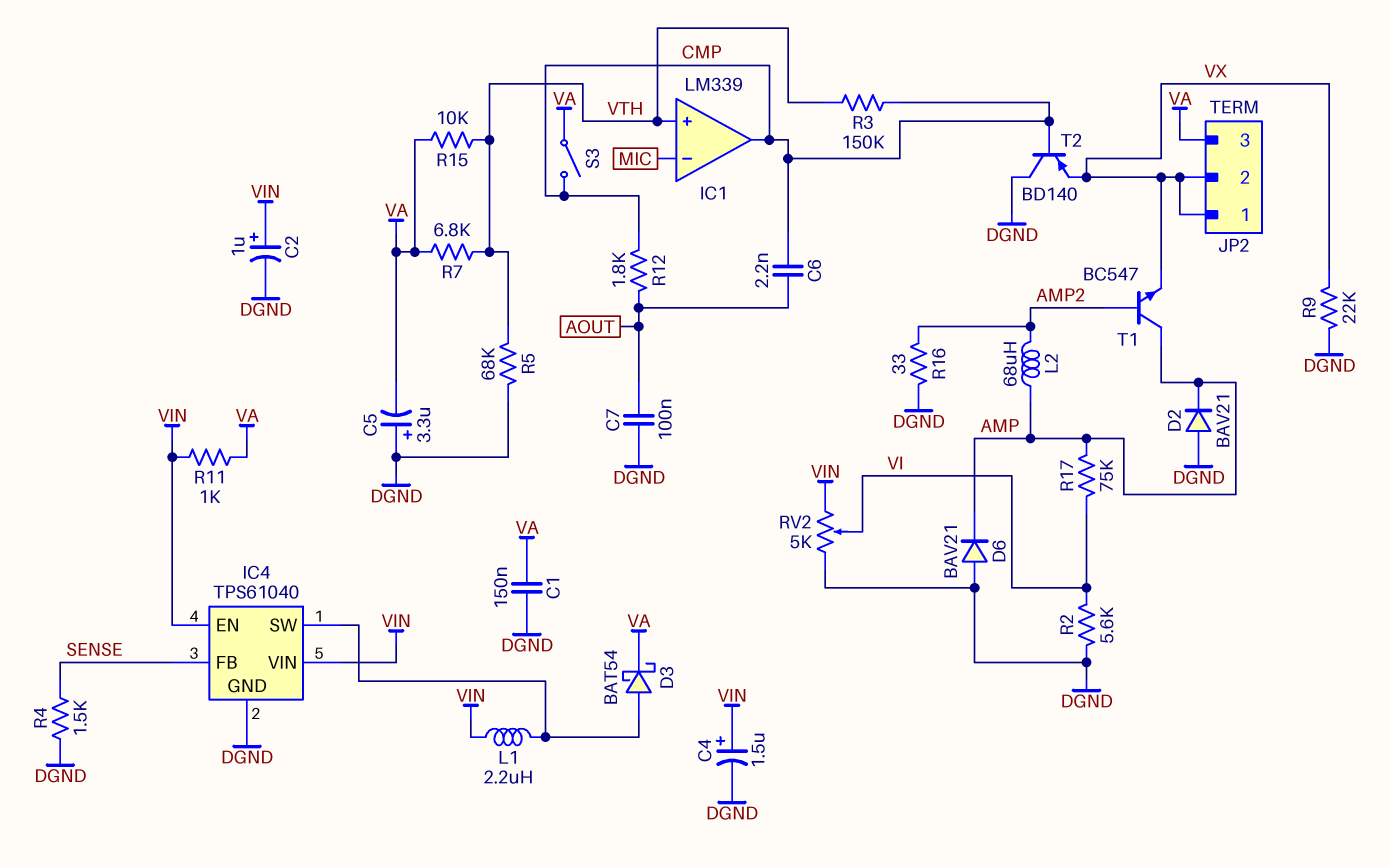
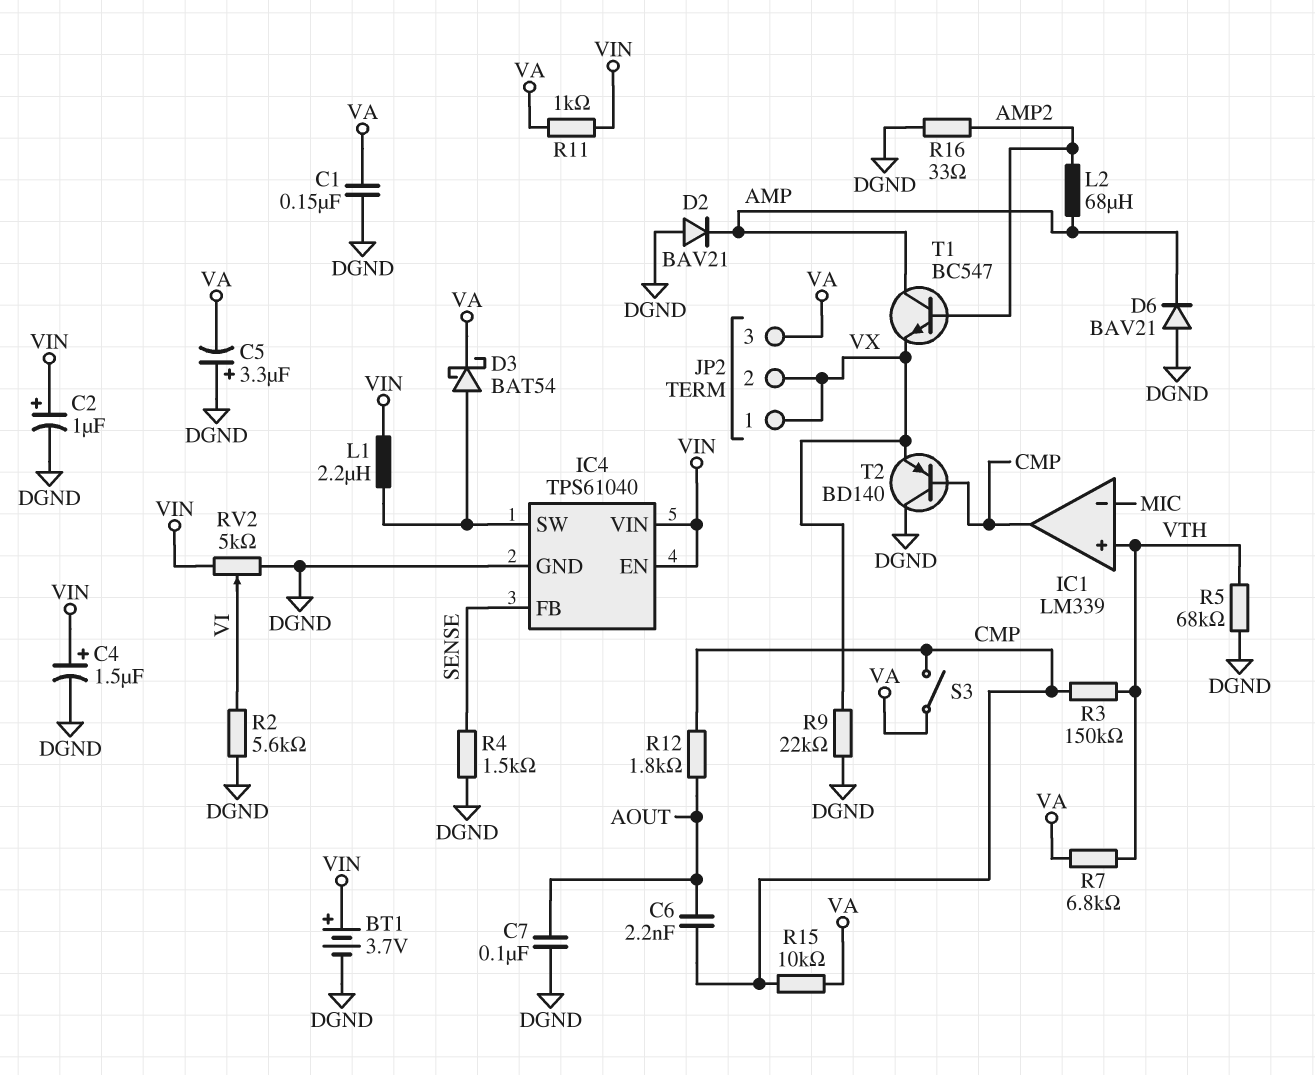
BT1: none -> 3.7V (plus VIN, minus DGND)
R15: 10k (VA, VTH) -> 10k (CMP, VA)
R17: 75k (AMP, VI) -> none

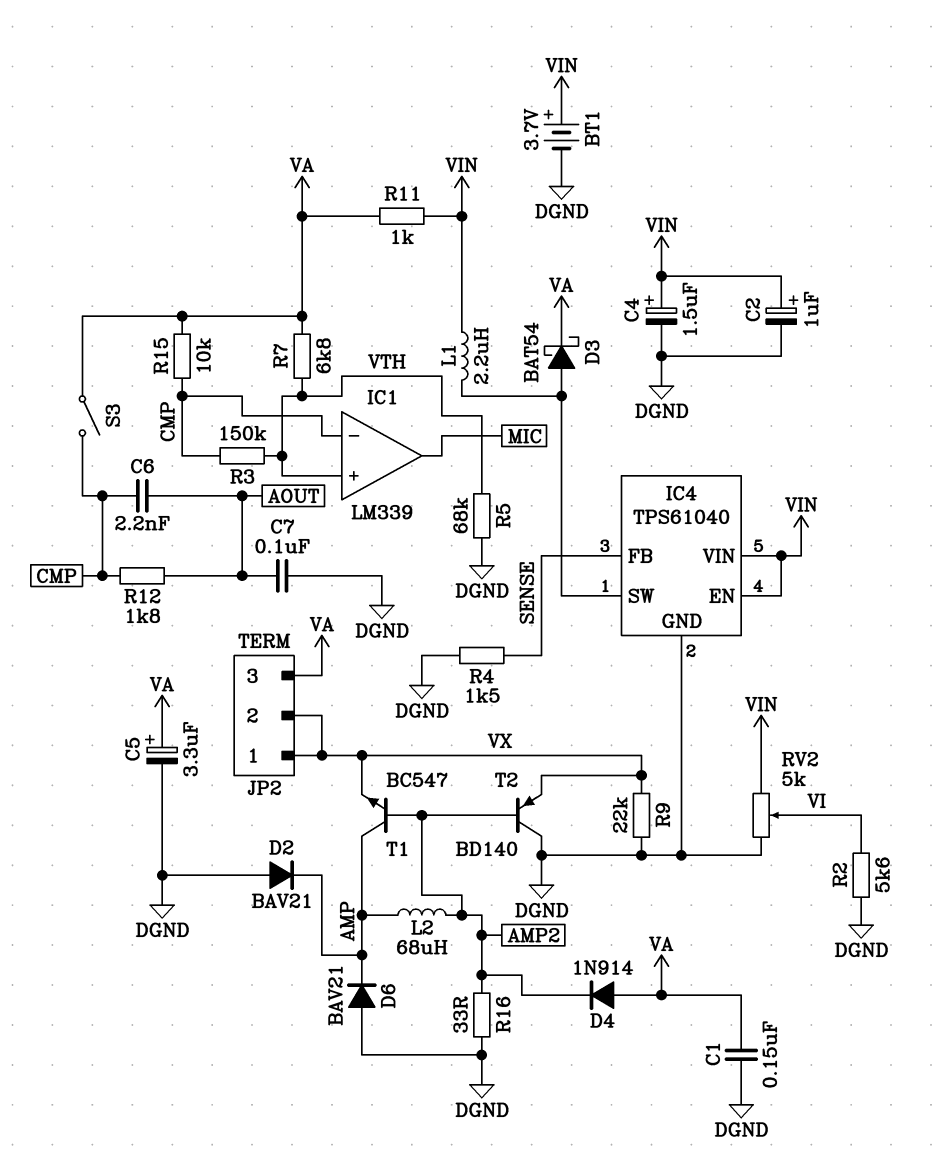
C5: 3.3uF (plus DGND, minus VA) -> 3.3uF (plus VA, minus DGND)
D4: none -> diode 1N914 (A VA, K AMP2)
IC1 pin in-: MIC -> CMP
IC1 pin out: CMP -> MIC
T2: PNP BD140 (B CMP, C DGND, E VX) -> PNP BD140 (B AMP2, C DGND, E VX)

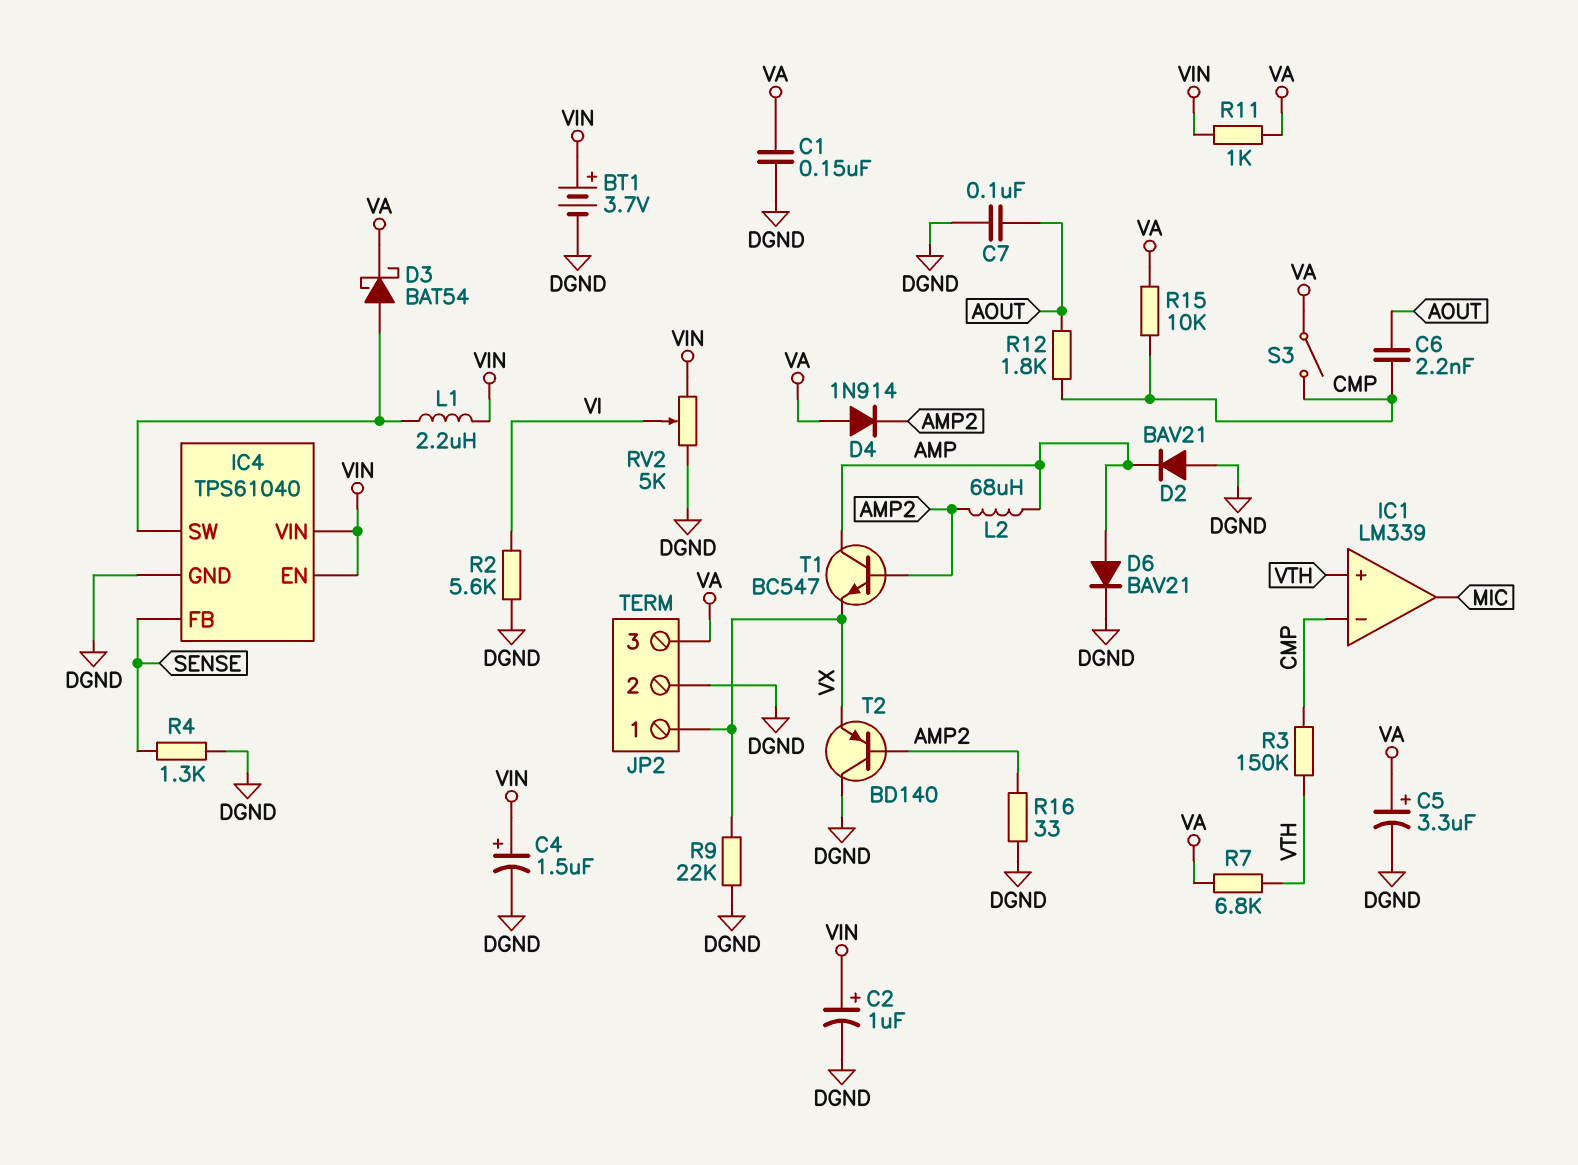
D6: diode BAV21 (A DGND, K AMP) -> diode BAV21 (A AMP, K DGND)
JP2 pin 2: VX -> DGND
R4: 1.5k (DGND, SENSE) -> 1.3k (DGND, SENSE)
R5: 68k (DGND, VTH) -> none

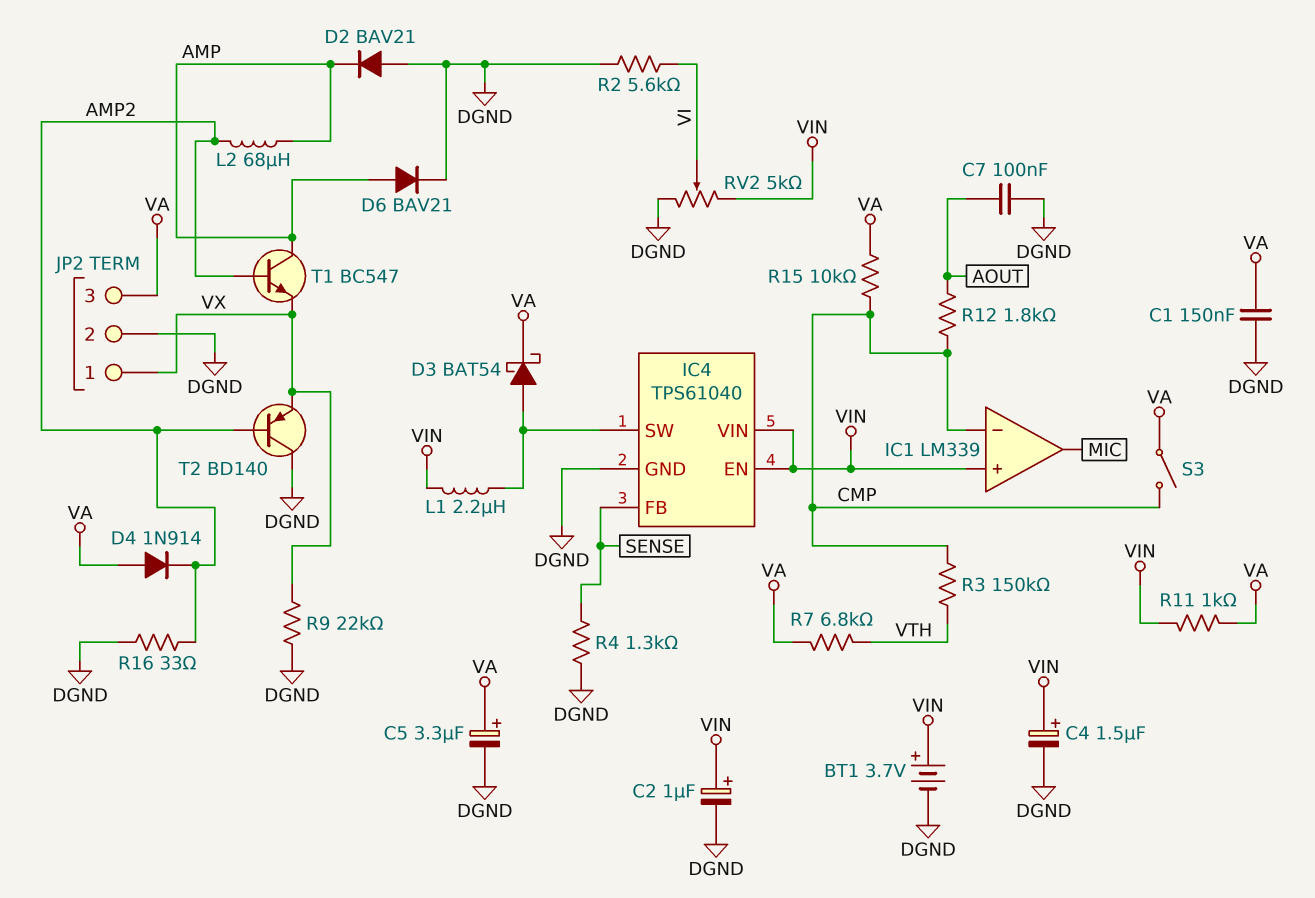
C6: 2.2nF (AOUT, CMP) -> none
IC1 pin in+: VTH -> VIN

